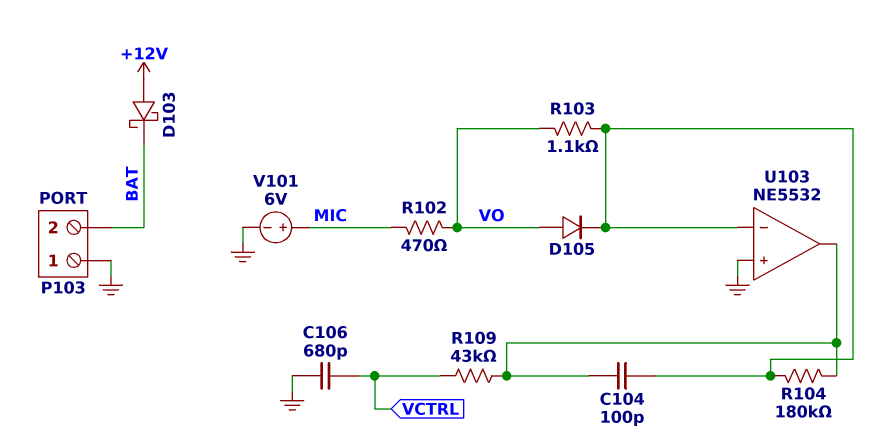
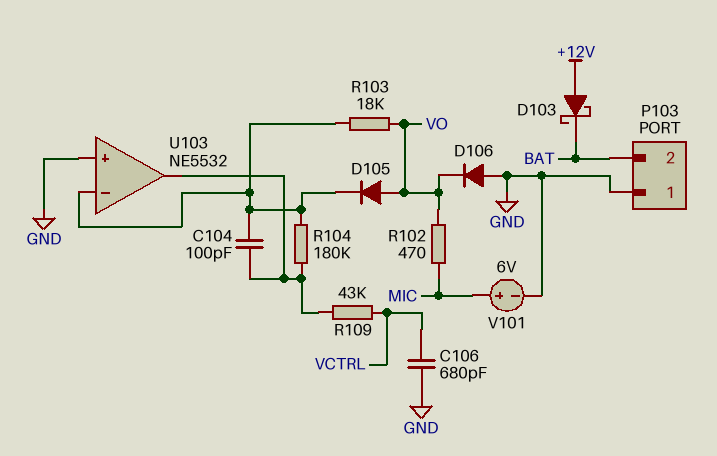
D106: none -> diode (A GND, K VO)
R103: 1.1k (U103/in-, VO) -> 18k (U103/in-, VO)

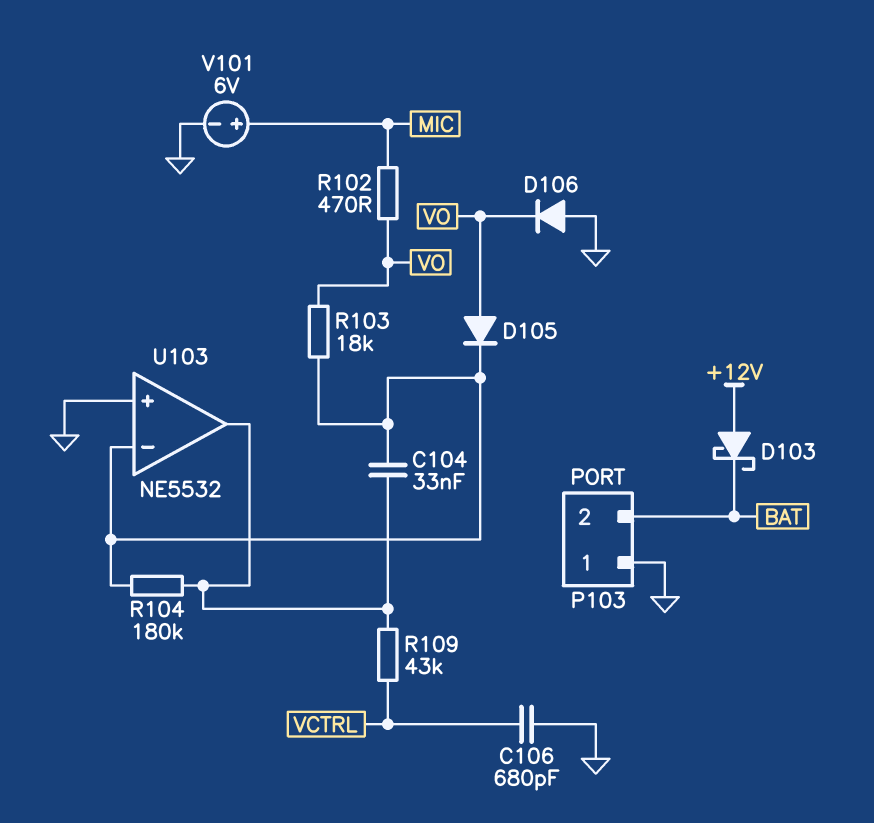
C104: 100pF (U103/in-, U103/out) -> 33nF (U103/in-, U103/out)

